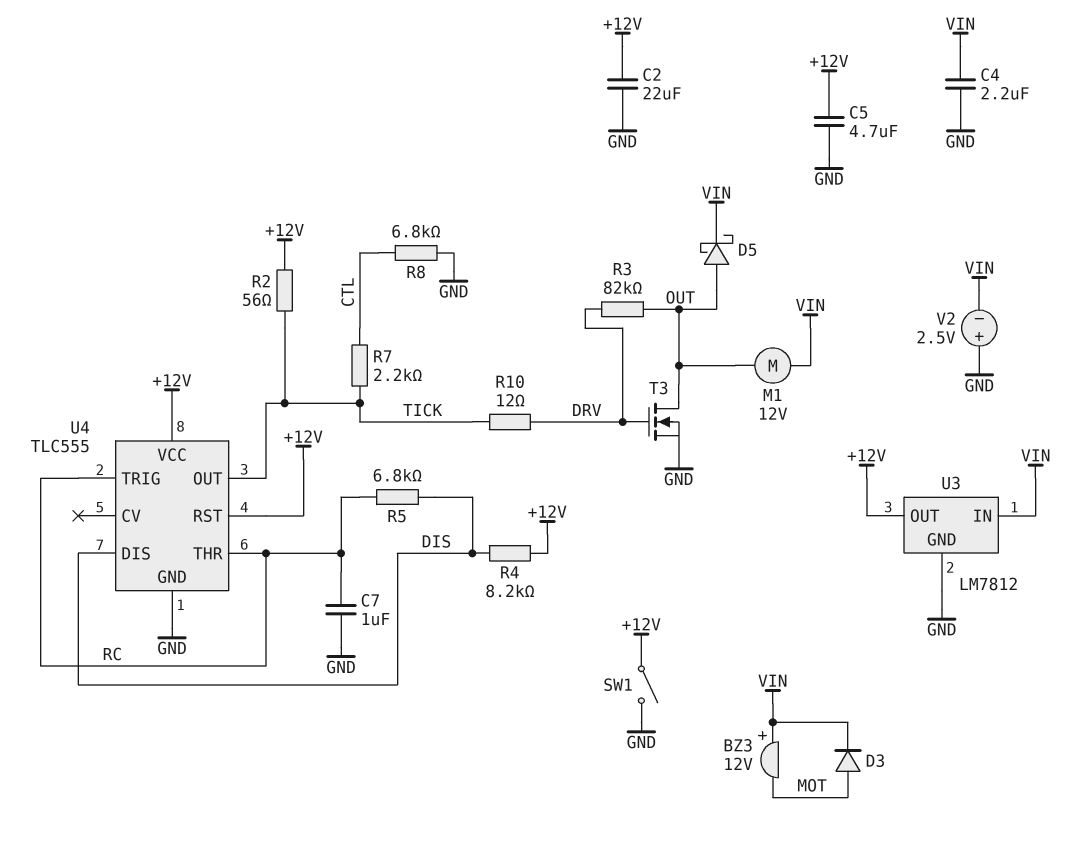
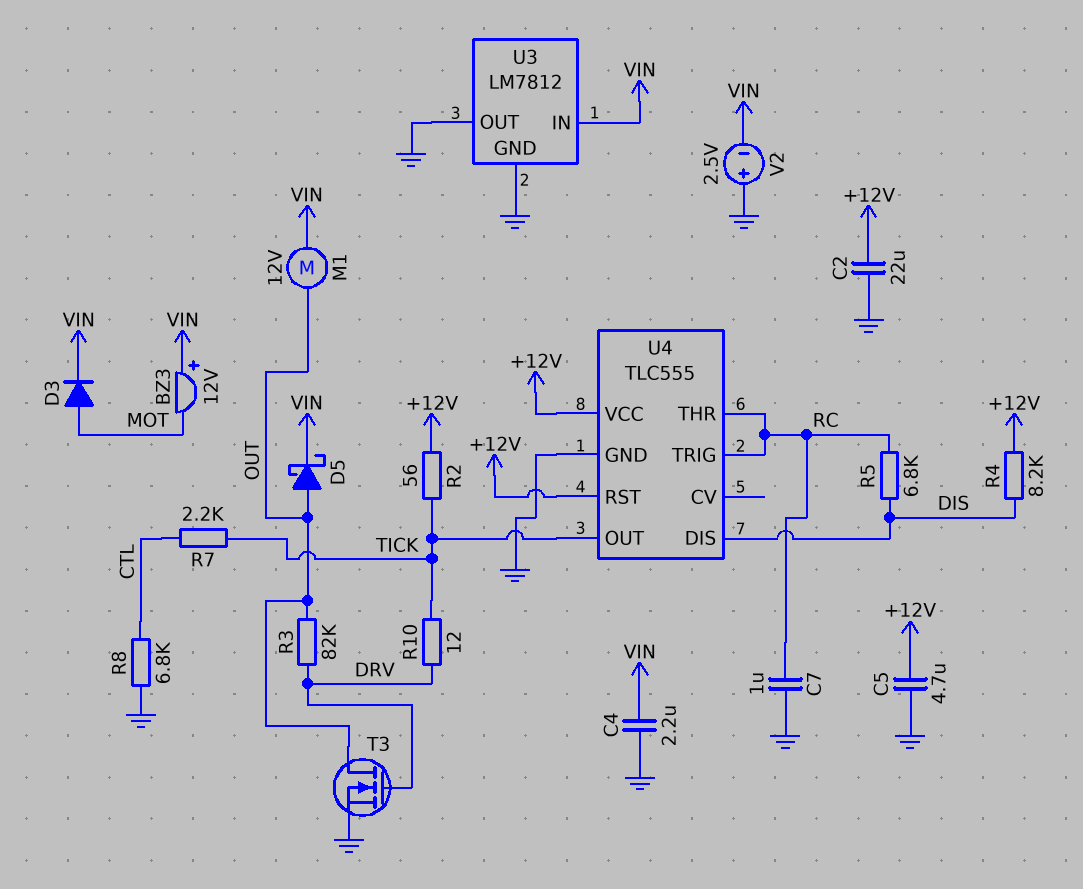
SW1: switch (+12V, GND) -> none
U3 pin OUT: +12V -> GND

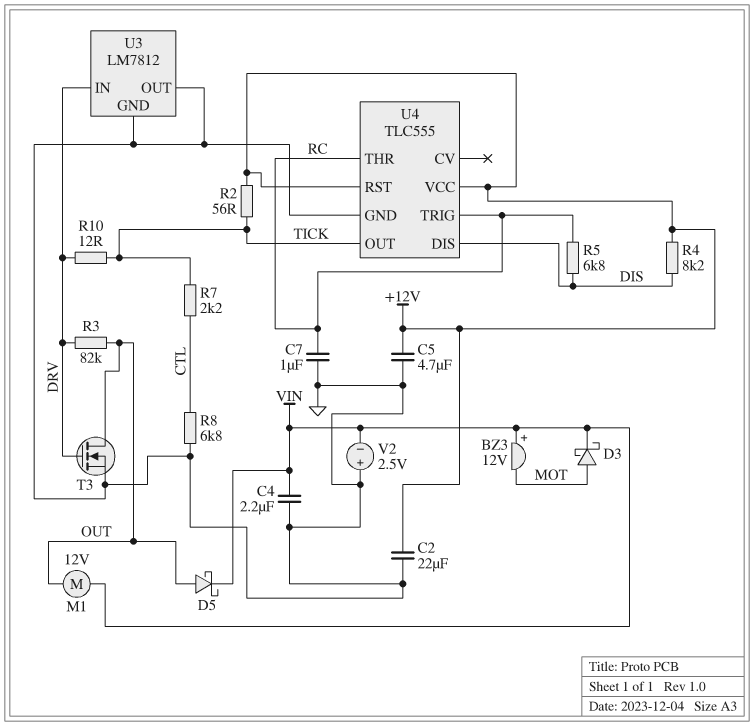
D3: diode (A MOT, K VIN) -> schottky (A MOT, K VIN)
U3 pin IN: VIN -> DRV

